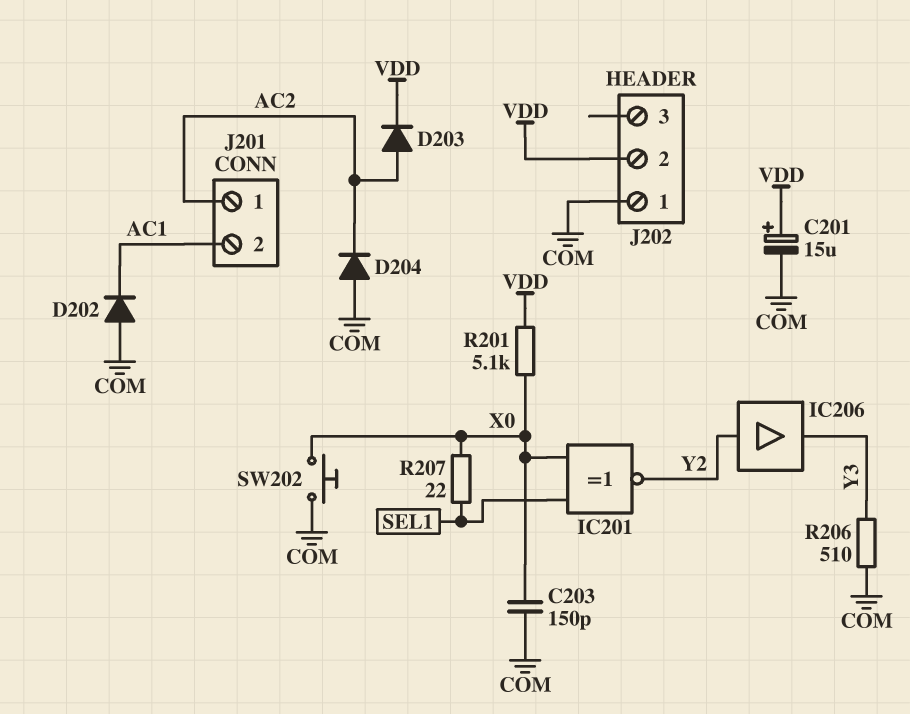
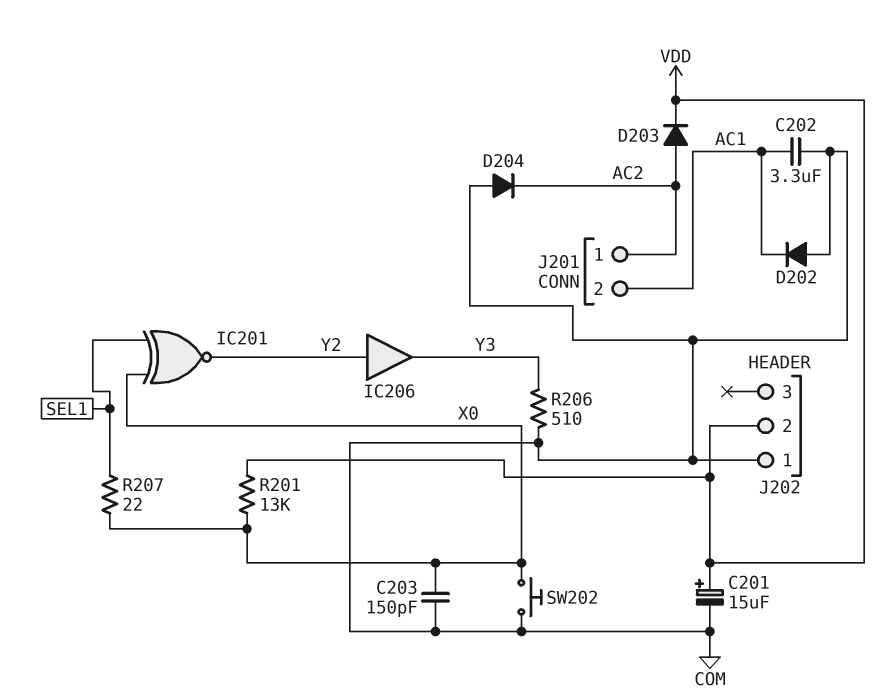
C202: none -> 3.3uF (AC1, COM)
R201: 5.1k (VDD, X0) -> 13k (VDD, X0)

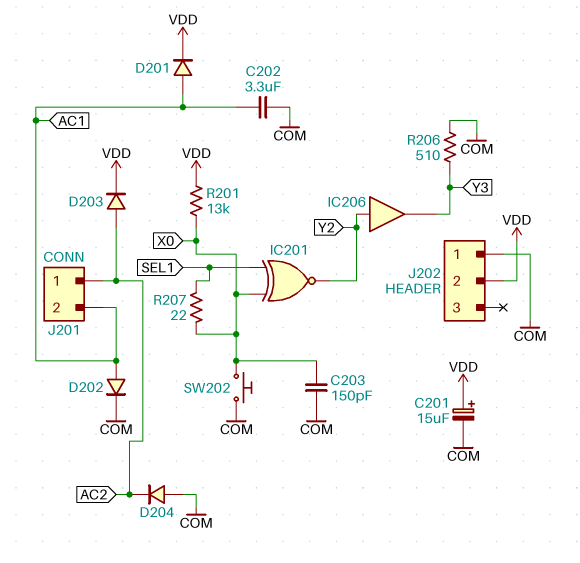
D201: none -> diode (A AC1, K VDD)
D202: diode (A COM, K AC1) -> diode (A AC1, K COM)

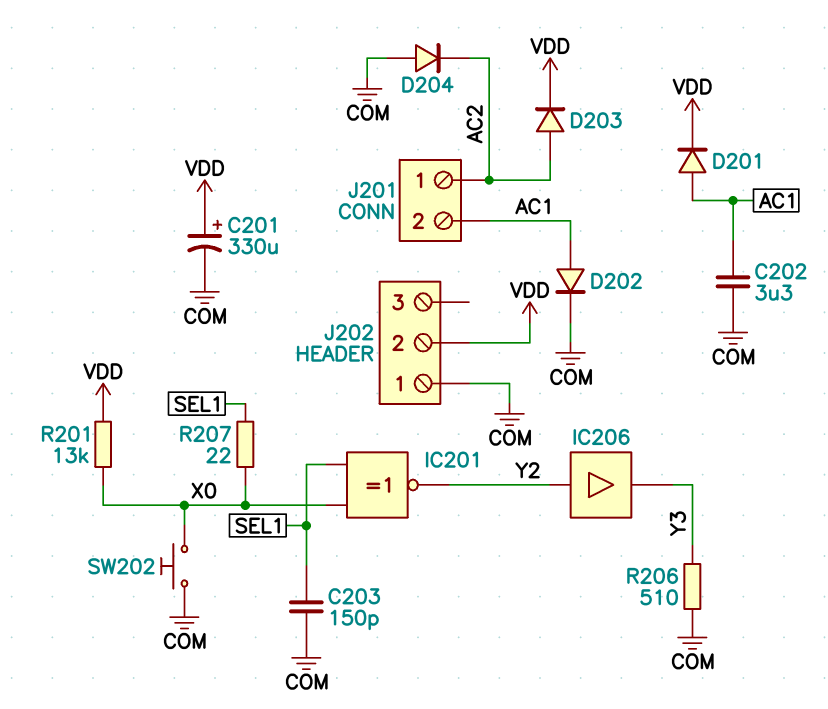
C201: 15uF (plus VDD, minus COM) -> 330uF (plus VDD, minus COM)
C203: 150pF (COM, X0) -> 150pF (COM, SEL1)

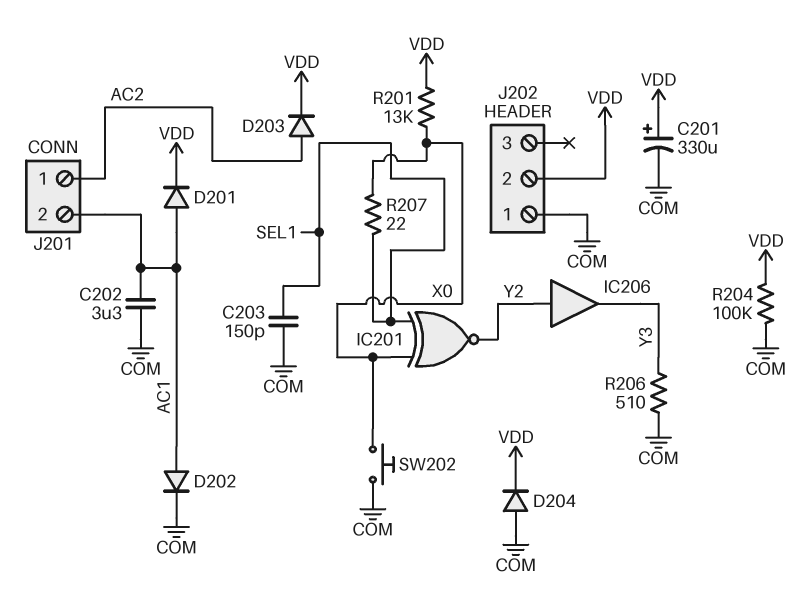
D204: diode (A COM, K AC2) -> diode (A COM, K VDD)
R204: none -> 100k (COM, VDD)

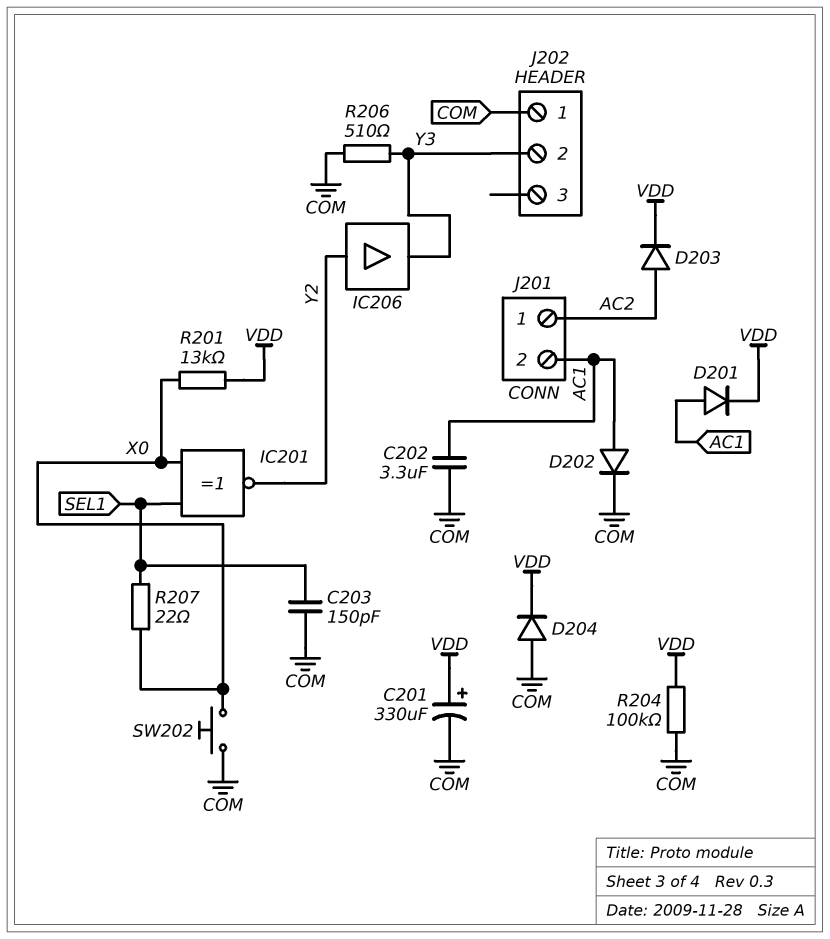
J202 pin 2: VDD -> Y3

